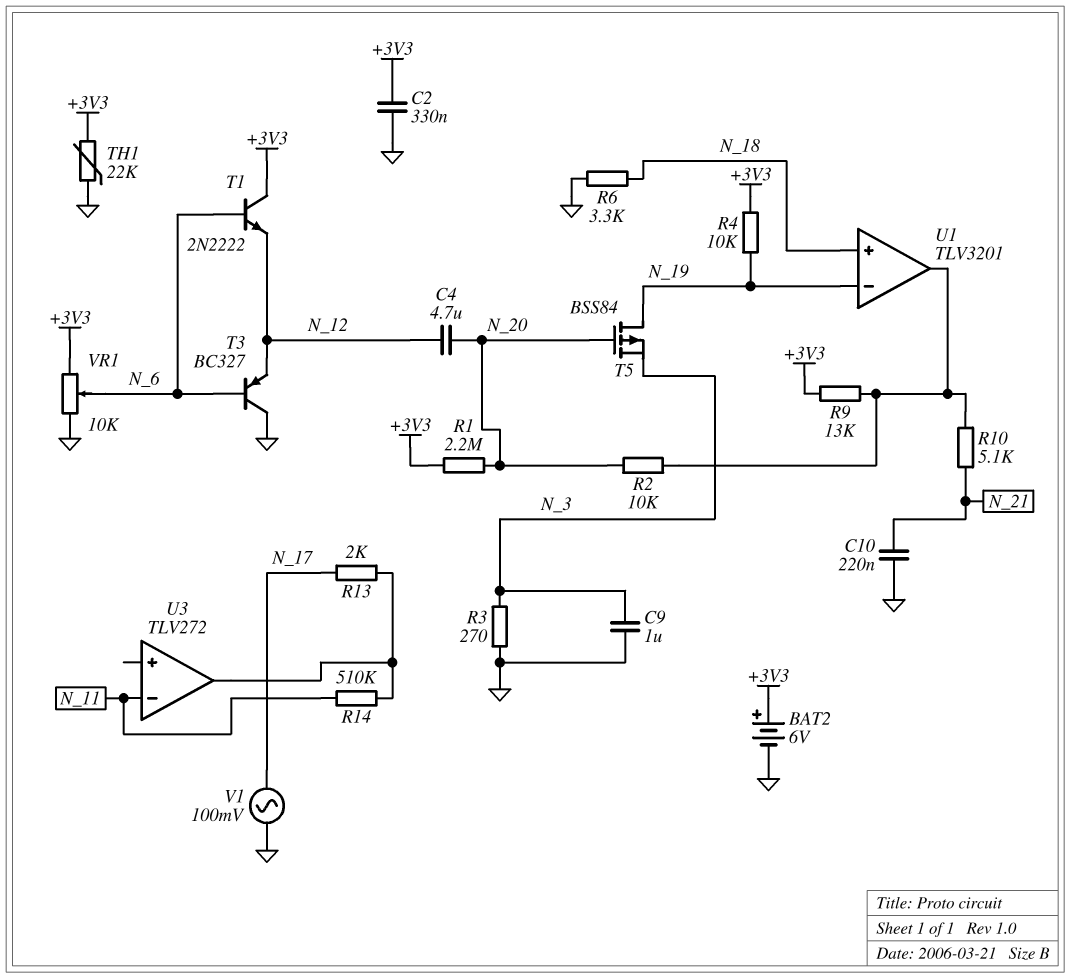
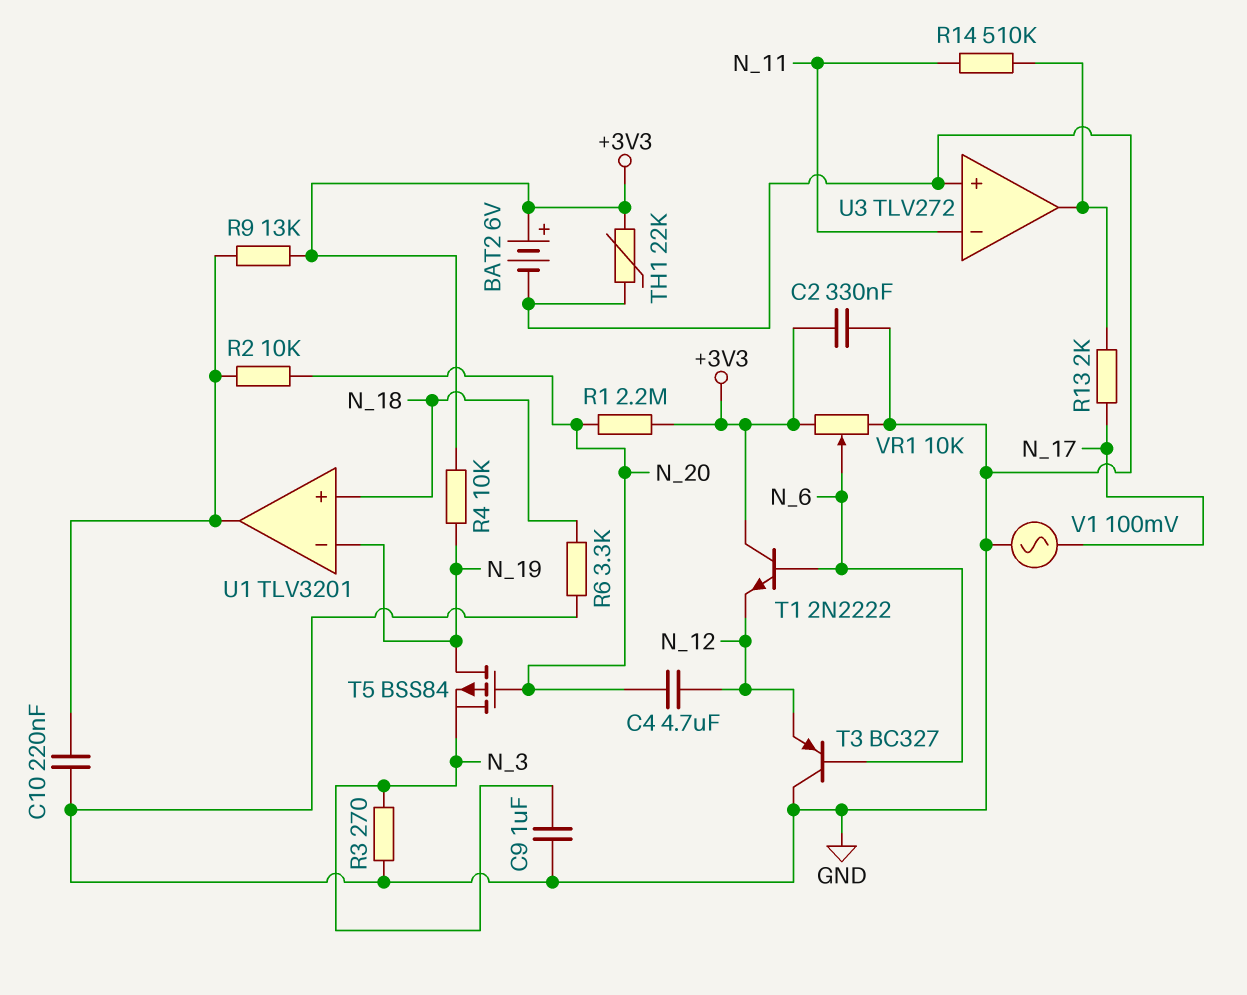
C10: 220nF (GND, N_21) -> 220nF (GND, U1/out)
R10: 5.1k (N_21, U1/out) -> none
U3 pin in+: none -> GND

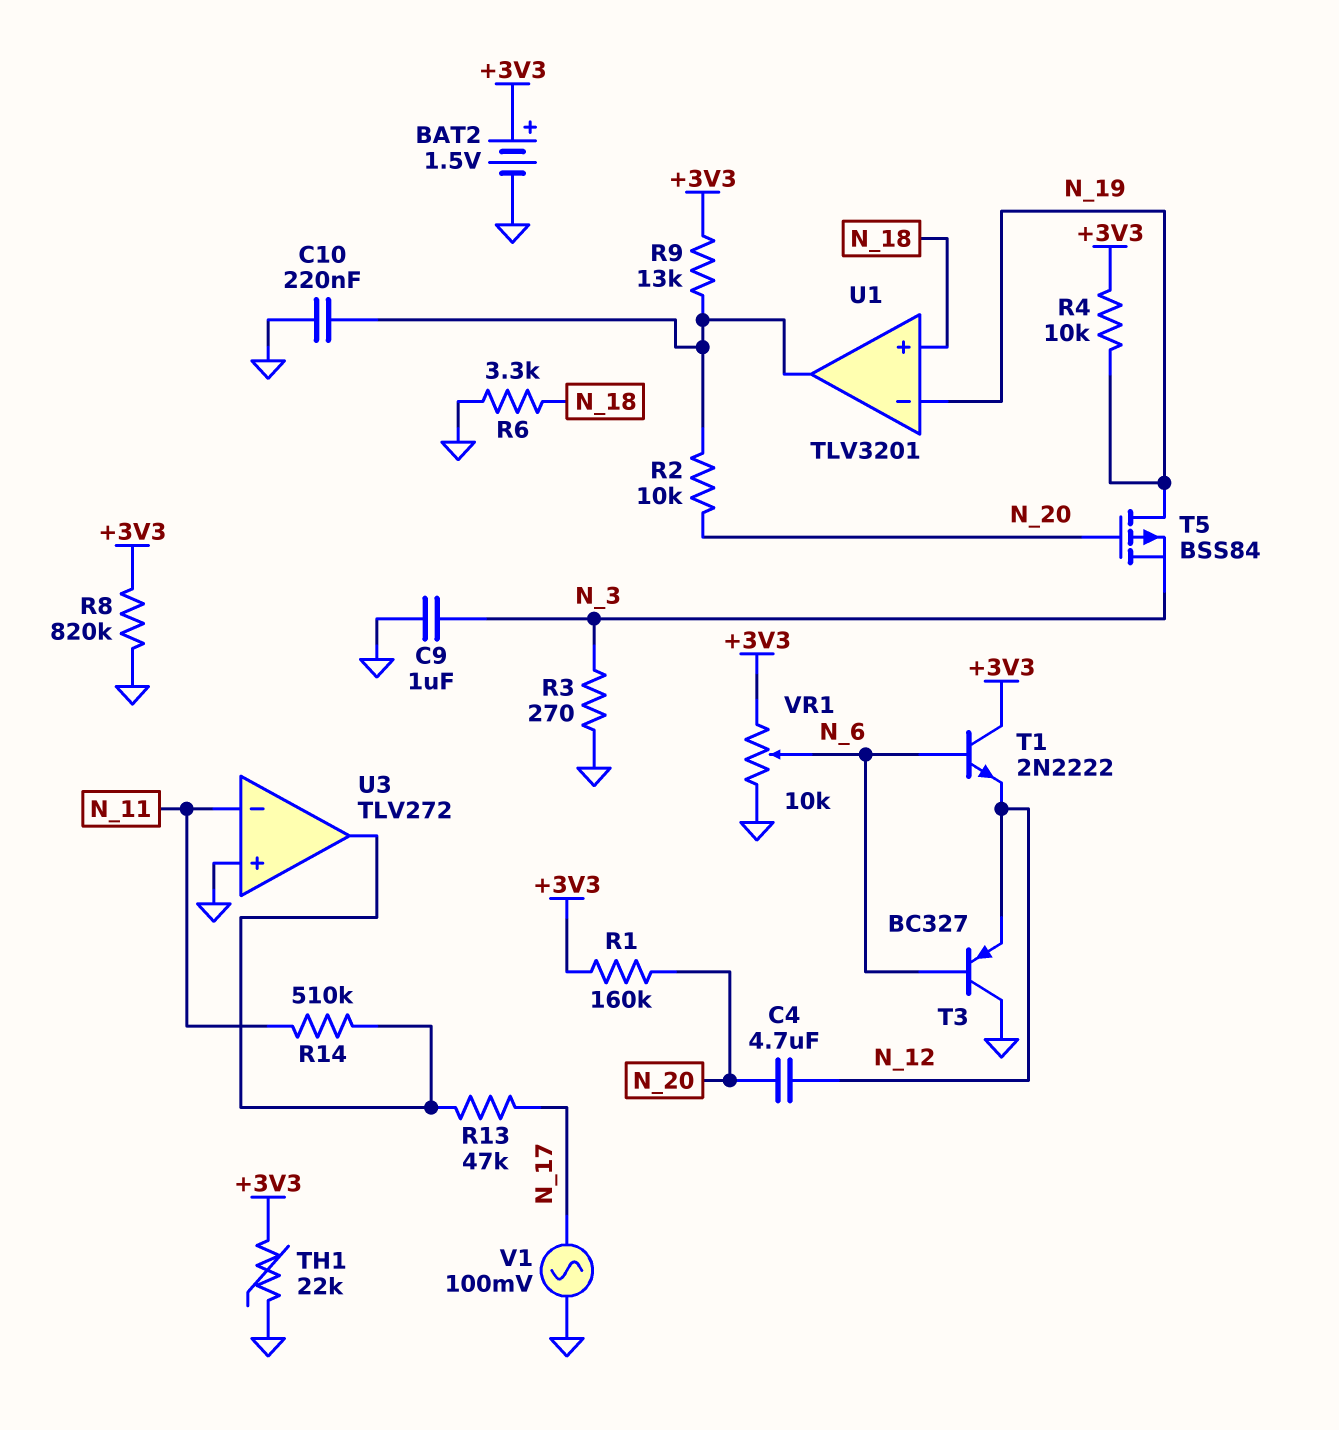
BAT2: 6V (plus +3V3, minus GND) -> 1.5V (plus +3V3, minus GND)
C2: 330nF (+3V3, GND) -> none
R1: 2.2M (+3V3, N_20) -> 160k (+3V3, N_20)
R8: none -> 820k (+3V3, GND)
R13: 2k (N_17, U3/out) -> 47k (N_17, U3/out)

